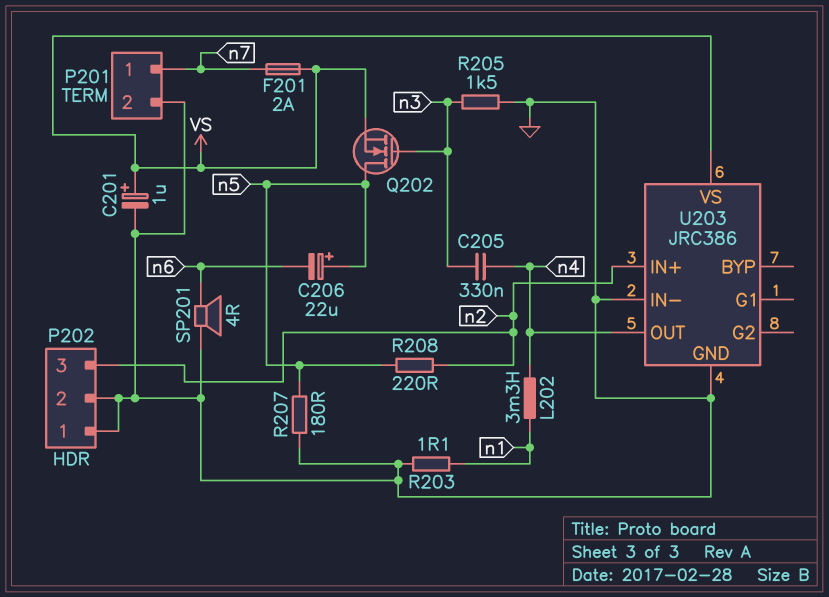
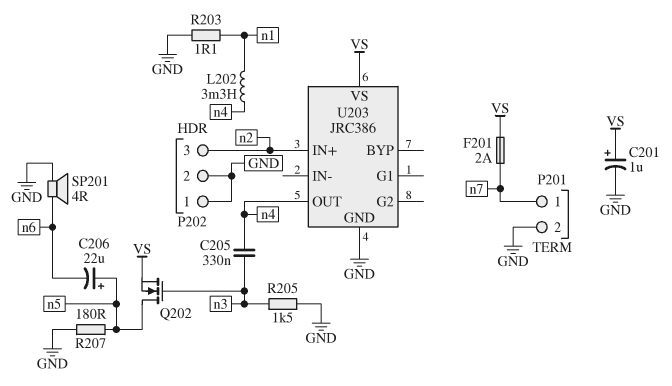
R208: 220 (n2, n5) -> none
U203 pin IN-: GND -> none

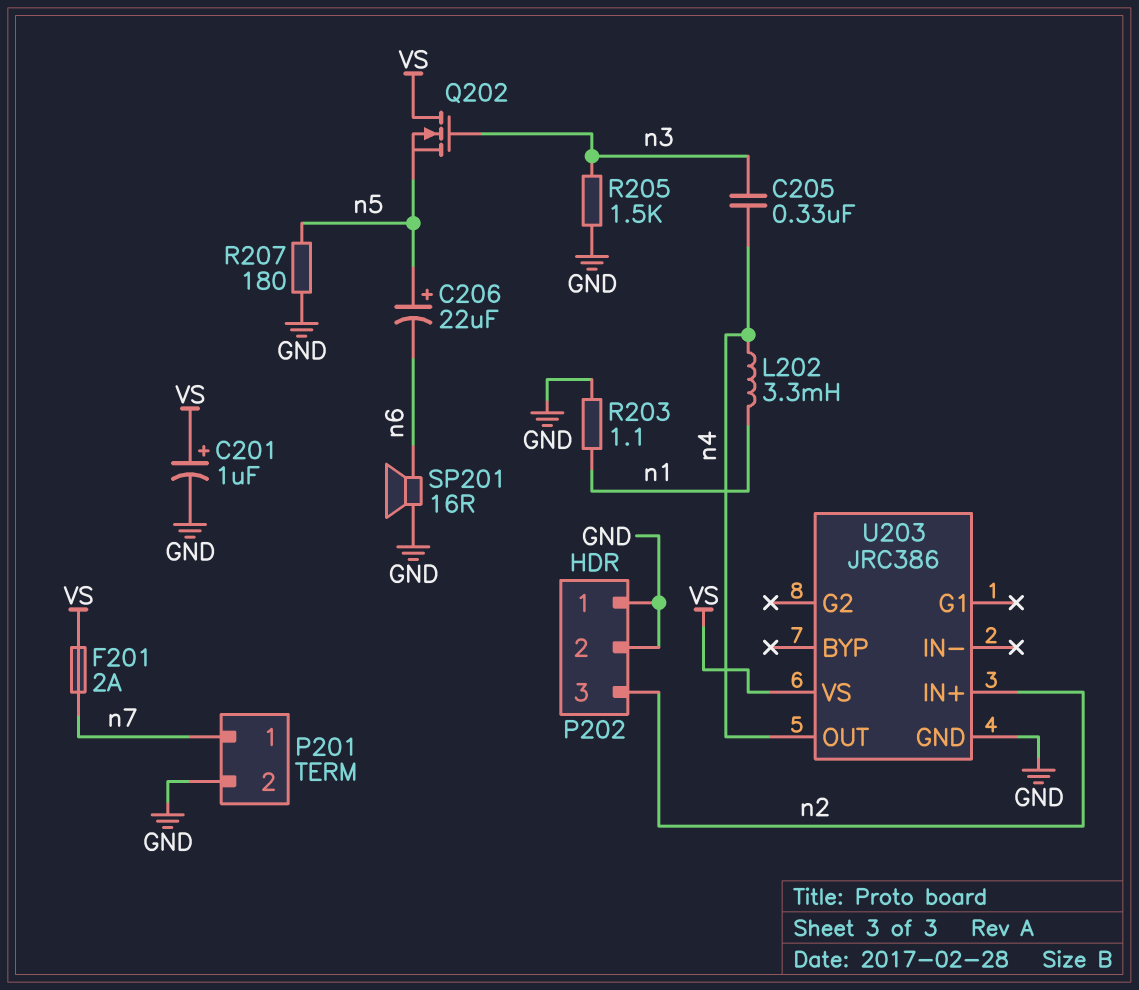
Q202: NMOS (G n3, D n5, S VS) -> NMOS (G n3, D VS, S n5)
SP201: speaker 4R (GND, n6) -> speaker 16R (GND, n6)

